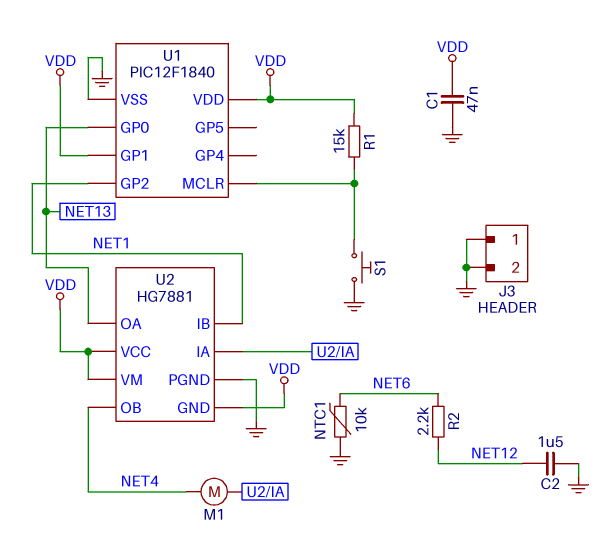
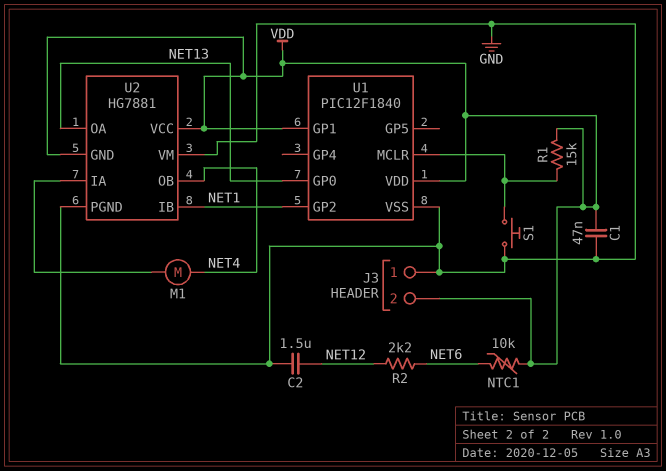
J3 pin 2: GND -> VDD
NTC1: 10k (GND, NET6) -> 10k (NET6, VDD)
U2 pin VM: VDD -> GND

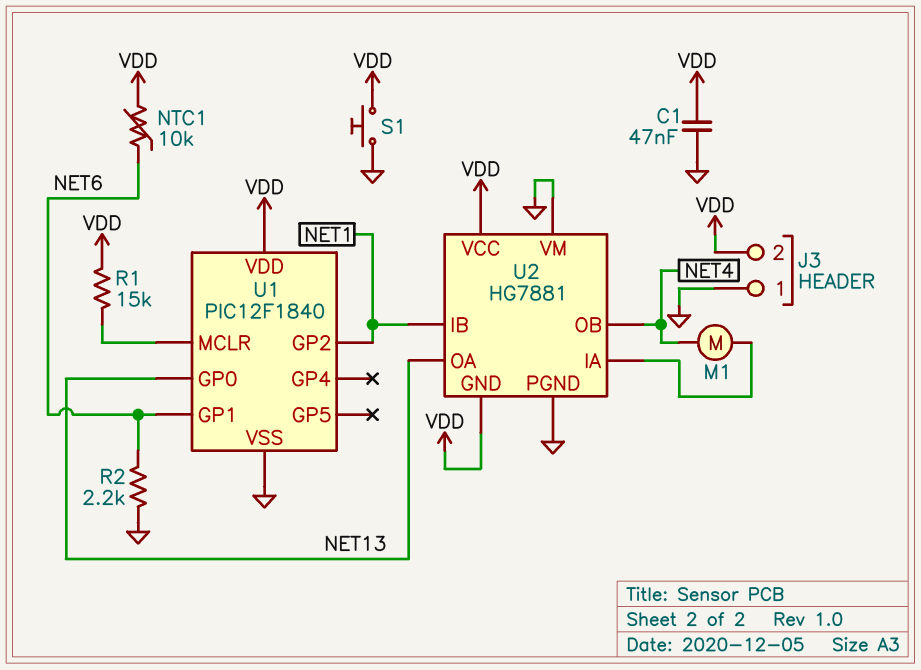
C2: 1.5uF (GND, NET12) -> none
R2: 2.2k (NET6, NET12) -> 2.2k (GND, NET6)
S1: button (GND, U1/MCLR) -> button (GND, VDD)
U1 pin GP1: VDD -> NET6

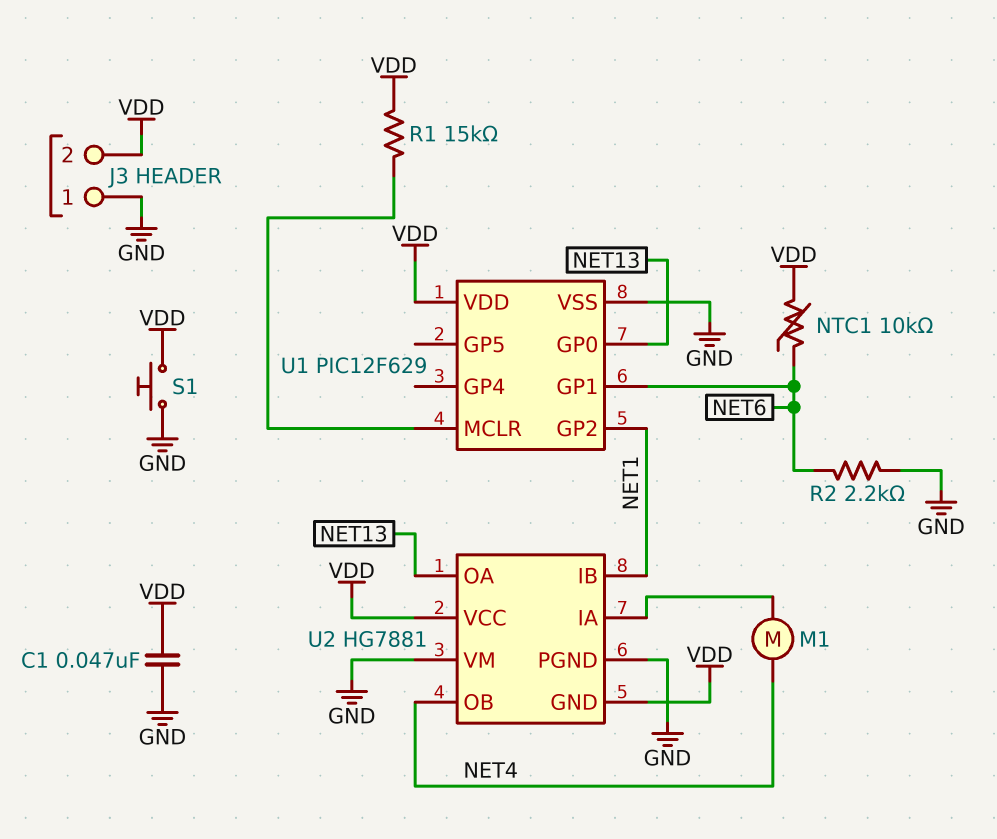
U1: PIC12F1840 -> PIC12F629

